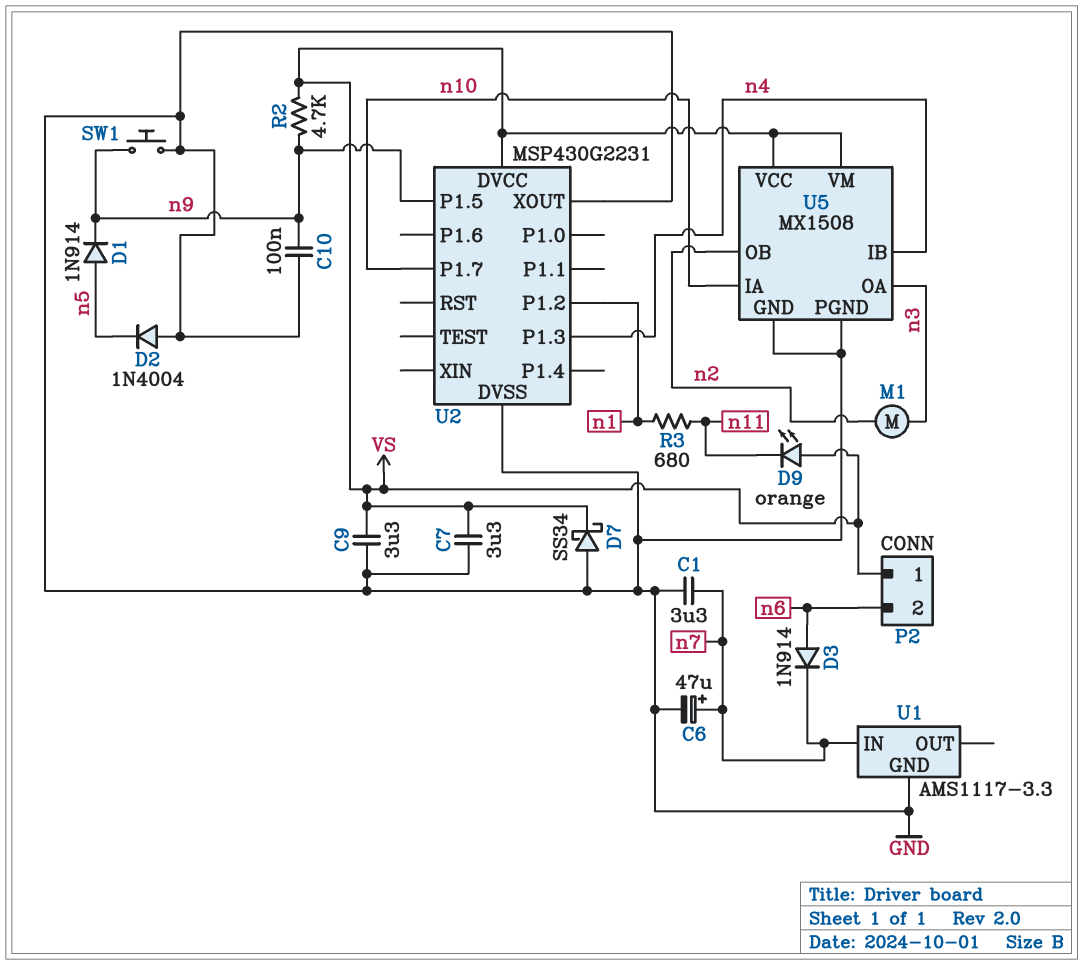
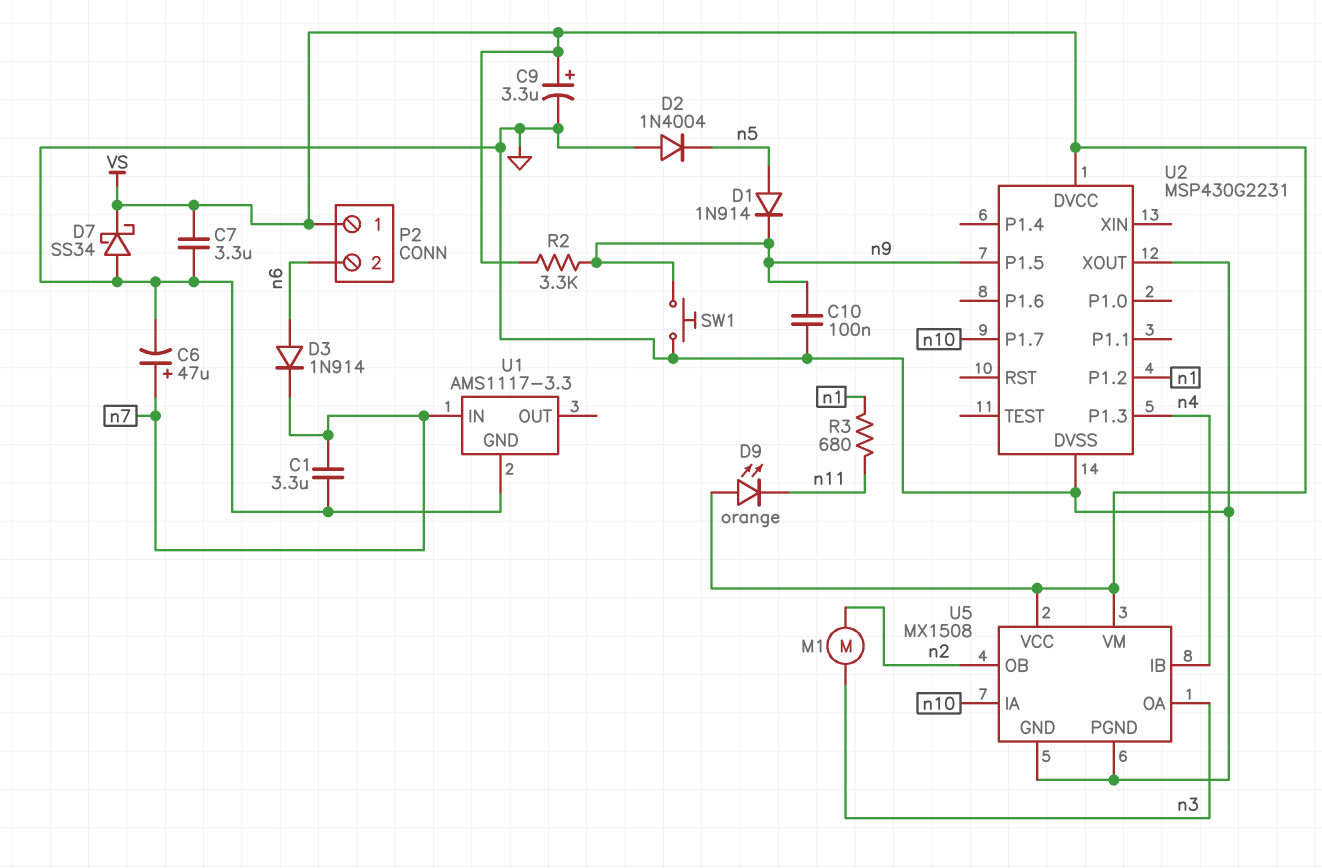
C9: 3.3uF (GND, VS) -> 3.3uF (plus VS, minus GND)
R2: 4.7k (VS, n9) -> 3.3k (VS, n9)

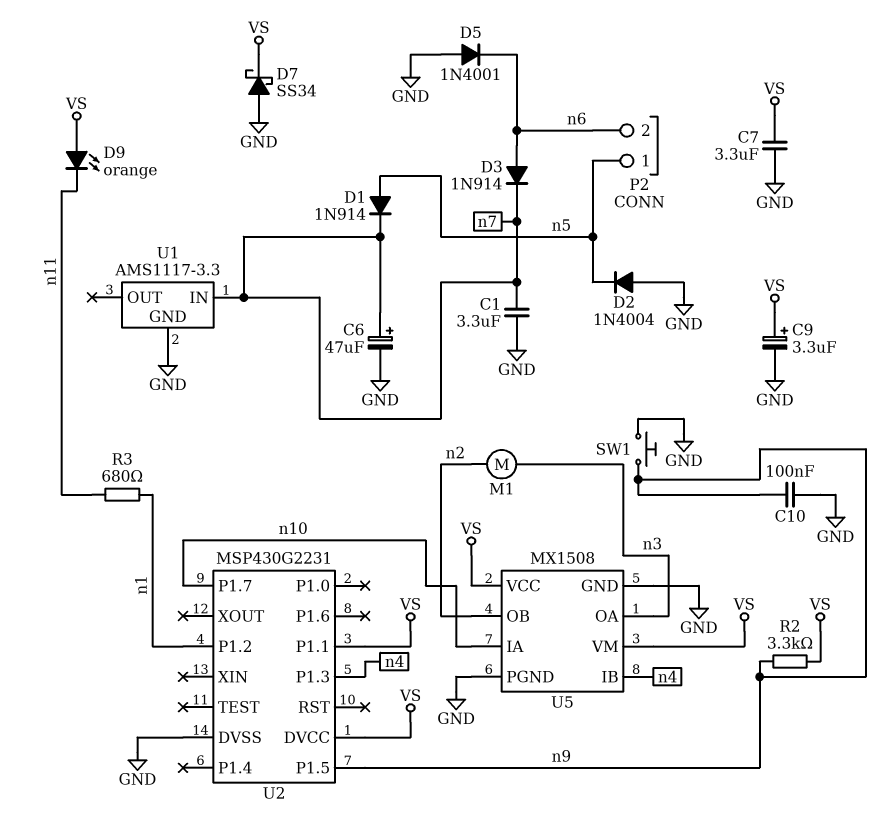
D1: diode 1N914 (A n5, K n9) -> diode 1N914 (A n5, K n7)
D5: none -> diode 1N4001 (A GND, K n6)
P2 pin 1: VS -> n5
U2 pin P1.1: none -> VS
U2 pin XOUT: GND -> none

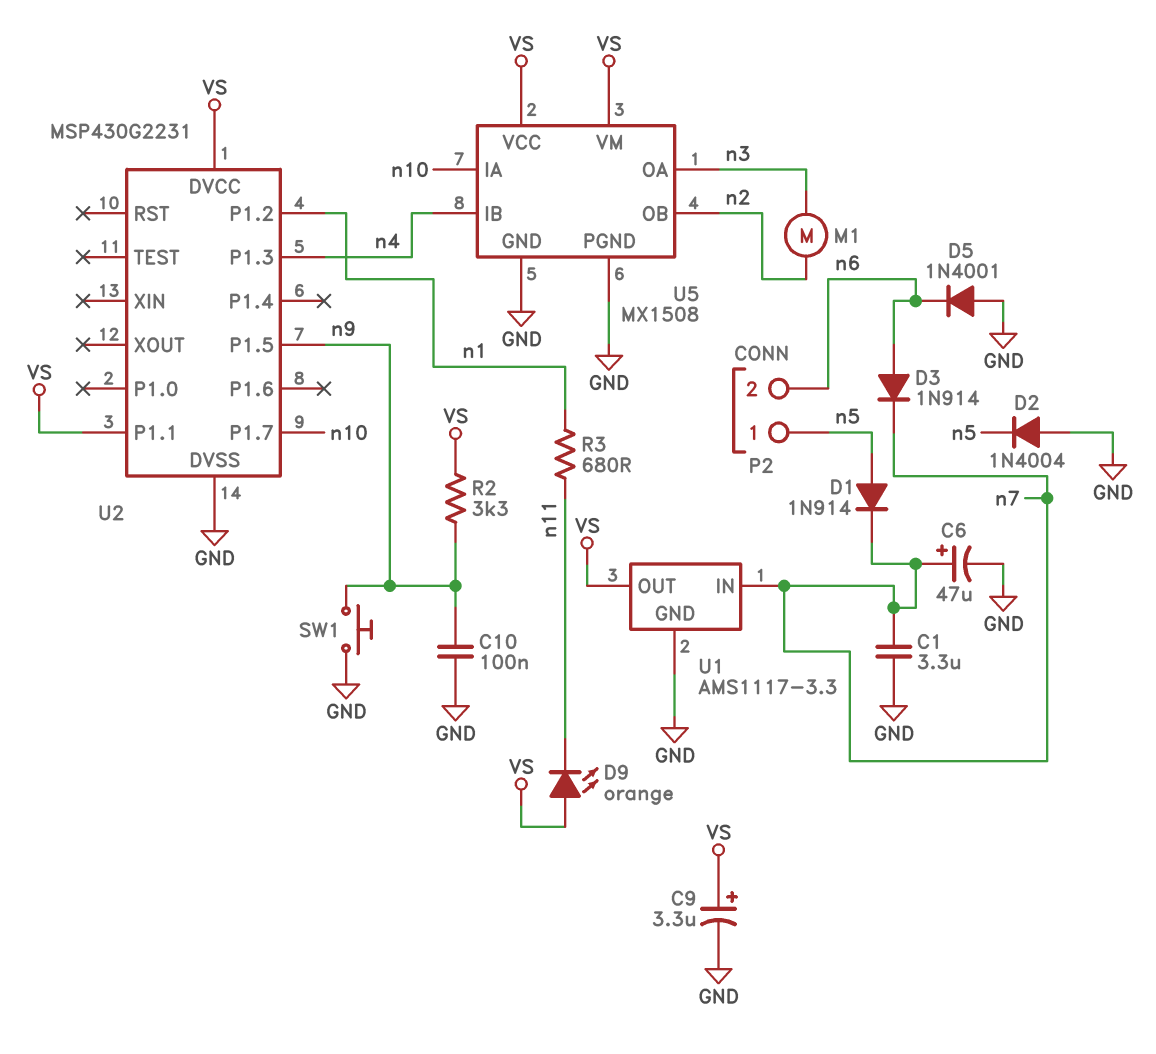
C7: 3.3uF (GND, VS) -> none
D7: schottky SS34 (A GND, K VS) -> none
U1 pin OUT: none -> VS

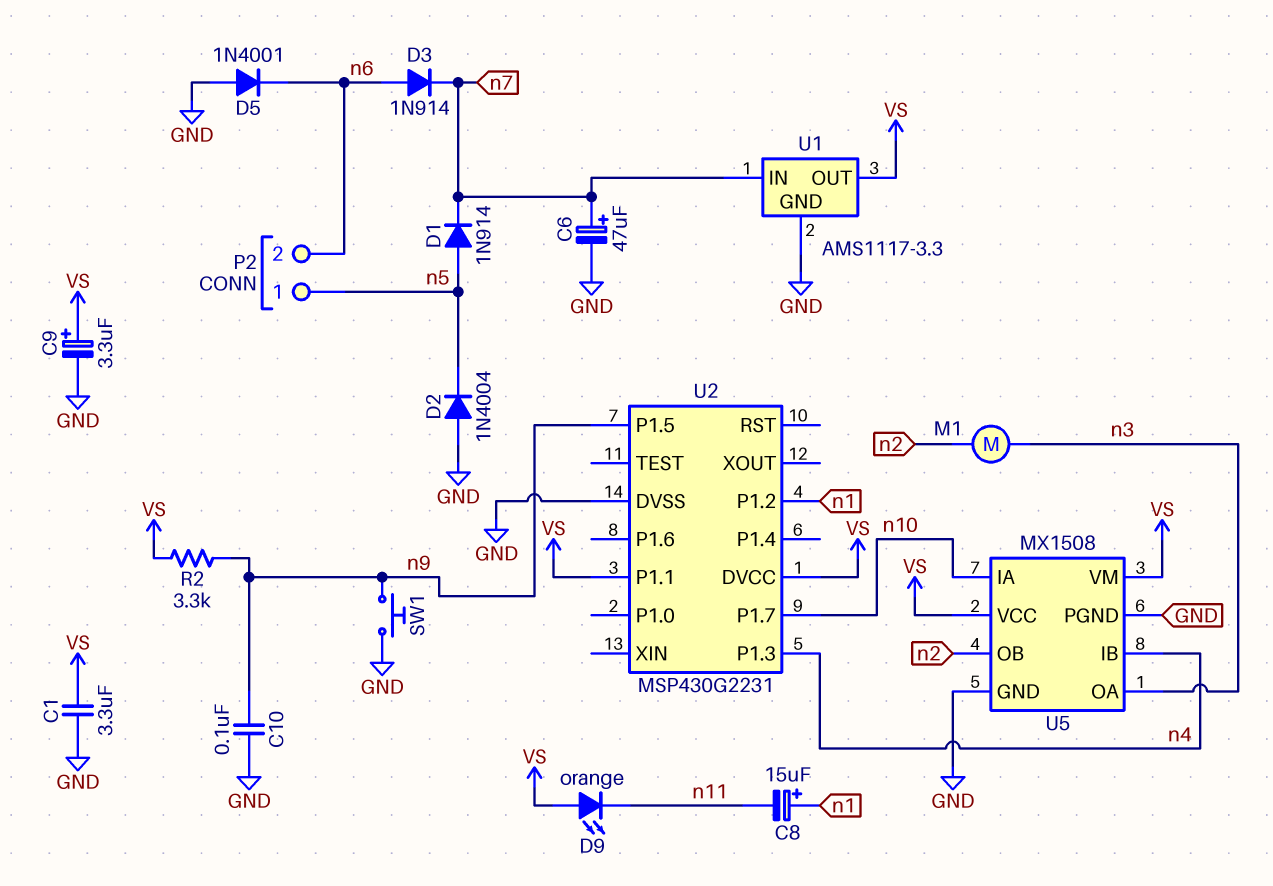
C1: 3.3uF (GND, n7) -> 3.3uF (GND, VS)
C8: none -> 15uF (plus n1, minus n11)
R3: 680 (n1, n11) -> none

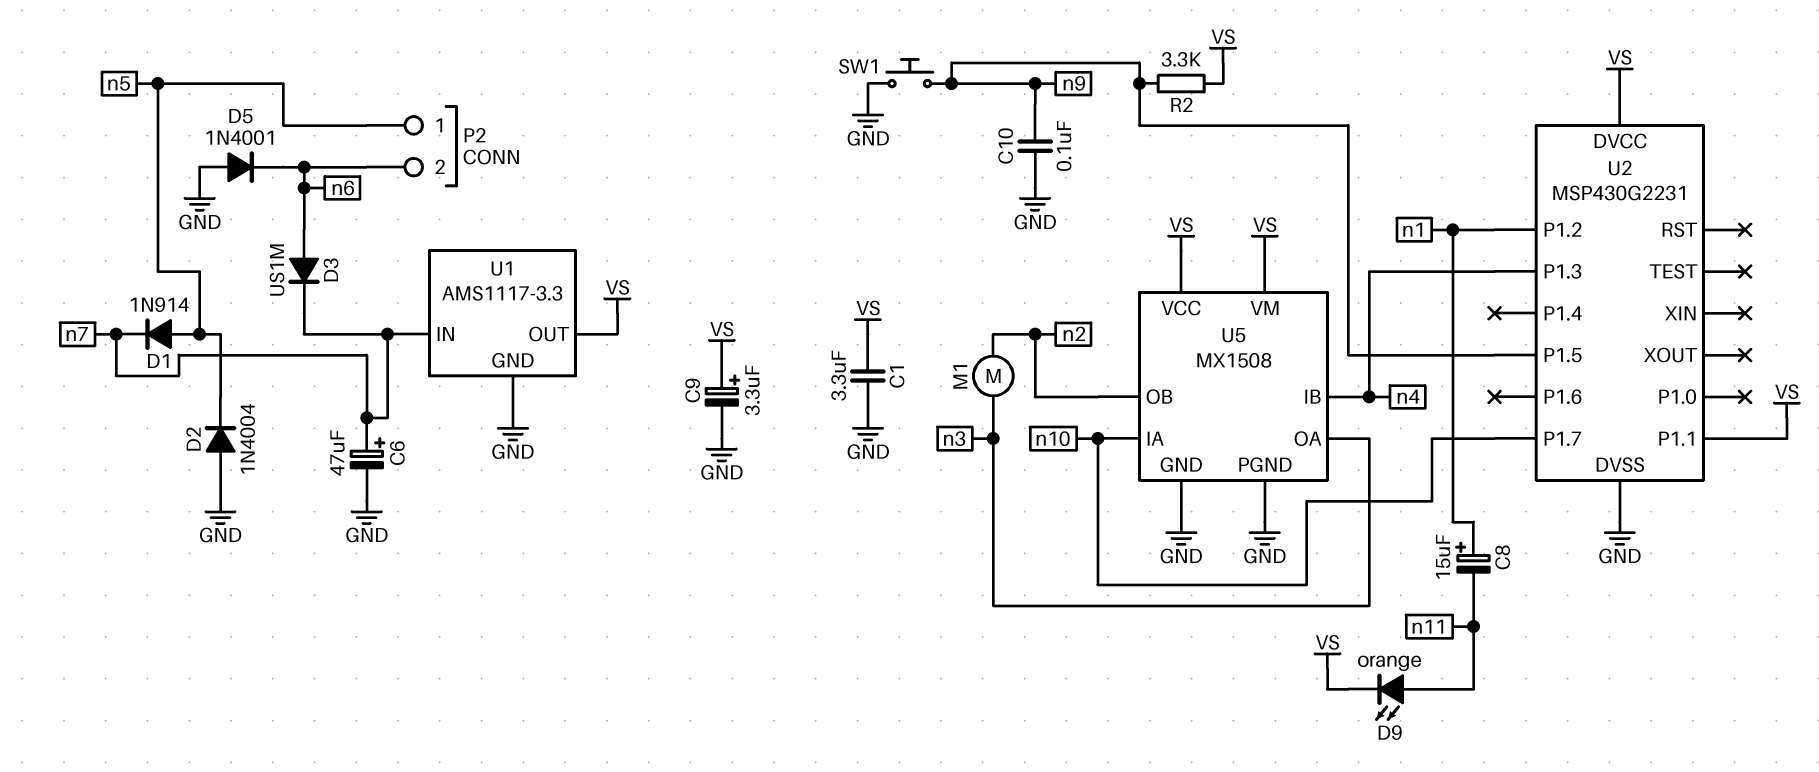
D3: diode 1N914 (A n6, K n7) -> diode US1M (A n6, K n7)
D9: LED orange (A VS, K n11) -> LED orange (A n11, K VS)

